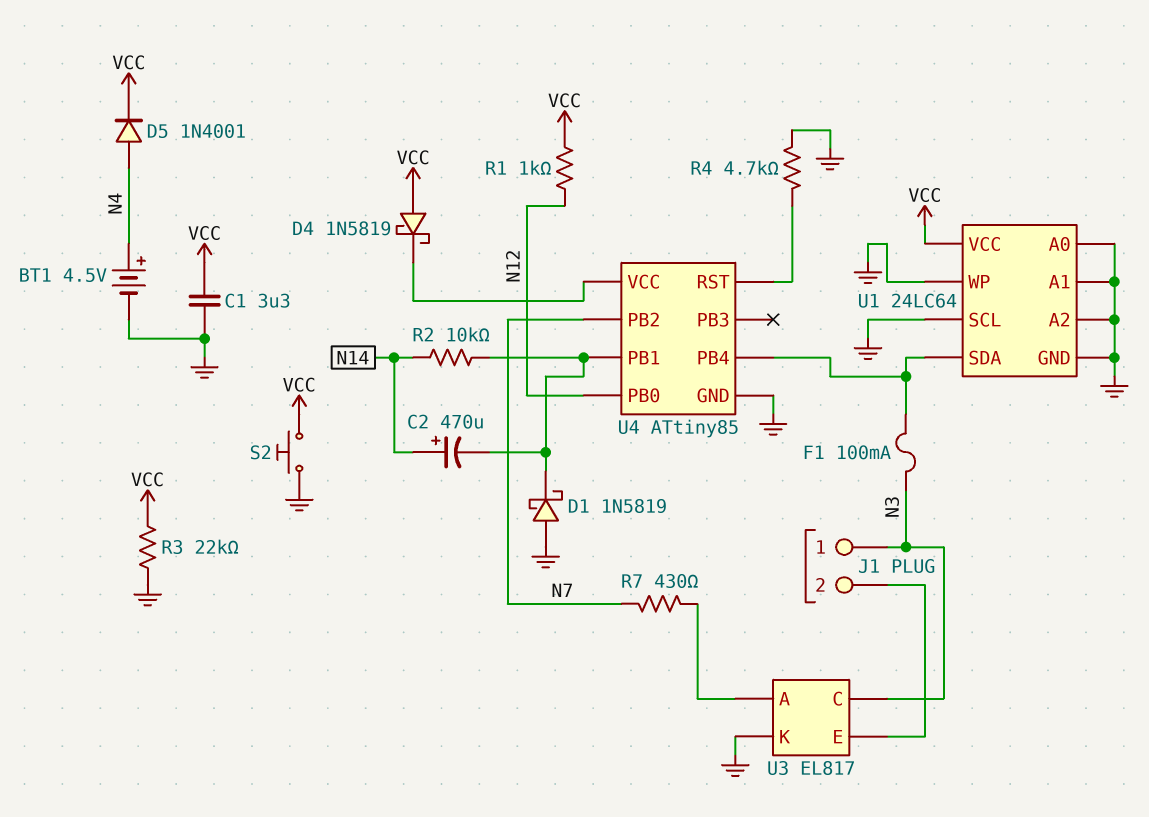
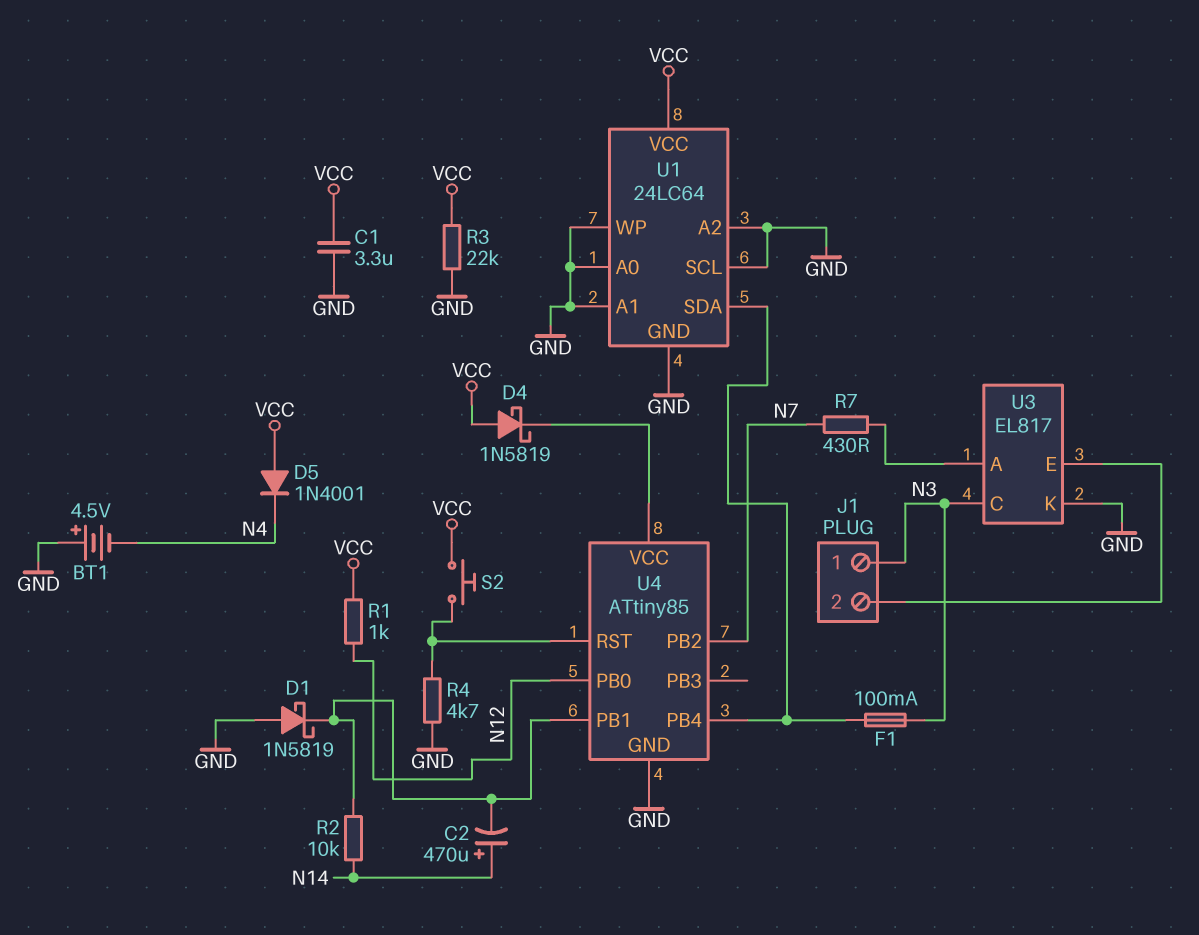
BT1: 4.5V (plus N4, minus GND) -> 4.5V (plus GND, minus N4)
D5: diode 1N4001 (A N4, K VCC) -> diode 1N4001 (A VCC, K N4)
S2: button (GND, VCC) -> button (U4/RST, VCC)

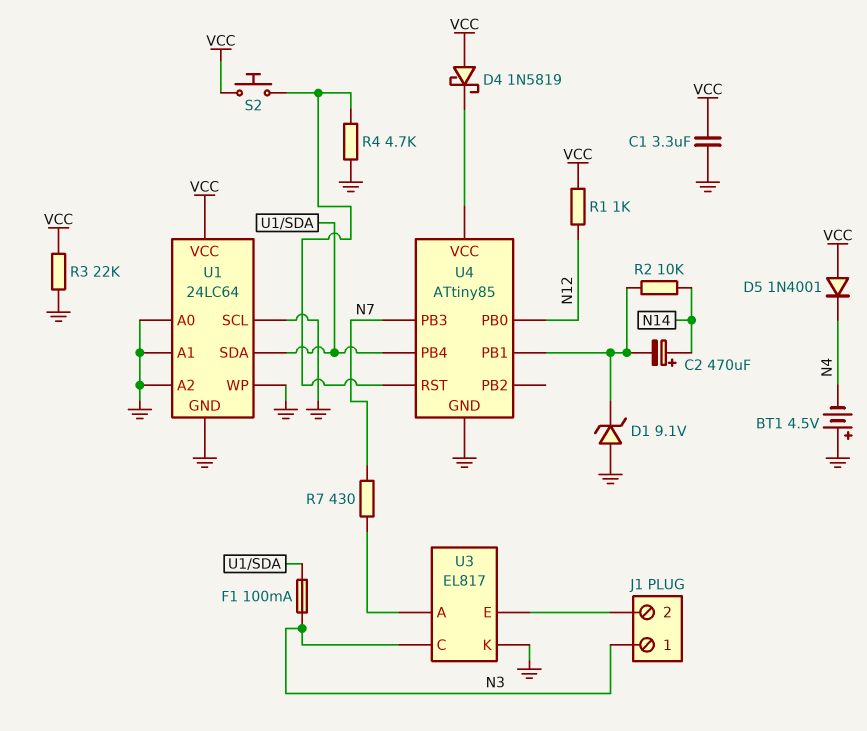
D1: schottky 1N5819 (A GND, K U4/PB1) -> zener 9.1V (A GND, K U4/PB1)
U4 pin PB2: N7 -> none
U4 pin PB3: none -> N7

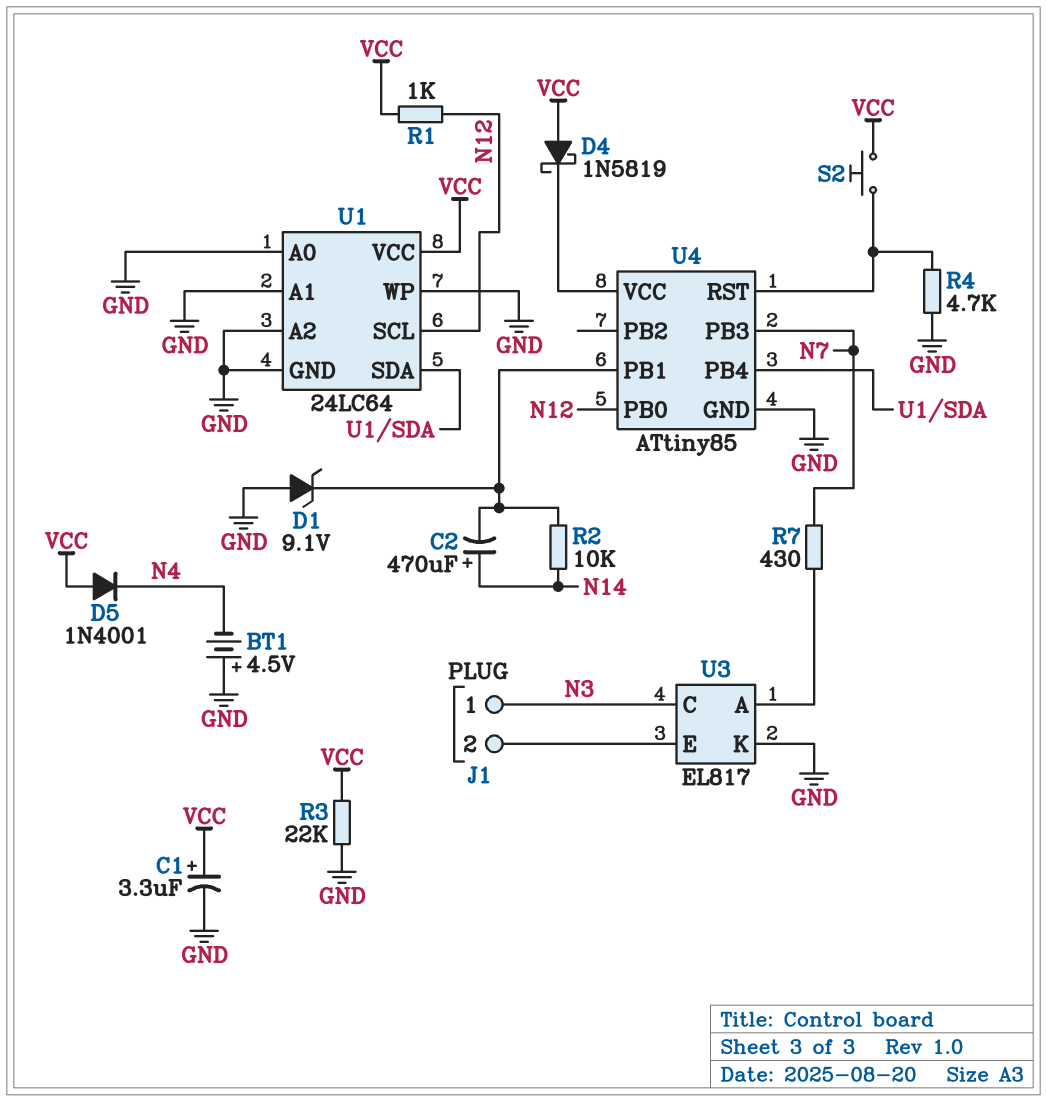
C1: 3.3uF (GND, VCC) -> 3.3uF (plus VCC, minus GND)
F1: 100mA (N3, U1/SDA) -> none
U1 pin SCL: GND -> N12

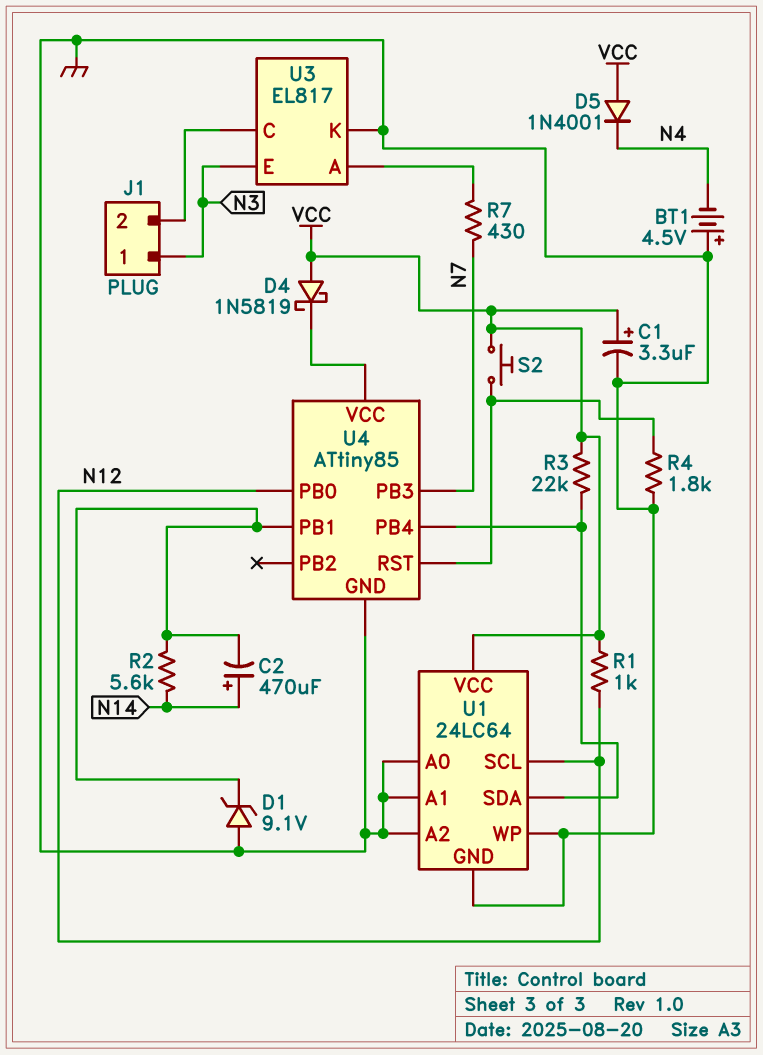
R2: 10k (N14, U4/PB1) -> 5.6k (N14, U4/PB1)
R3: 22k (GND, VCC) -> 22k (U1/SDA, VCC)
R4: 4.7k (GND, U4/RST) -> 1.8k (GND, U4/RST)
U3 pin C: N3 -> J1/2
U3 pin E: J1/2 -> N3

